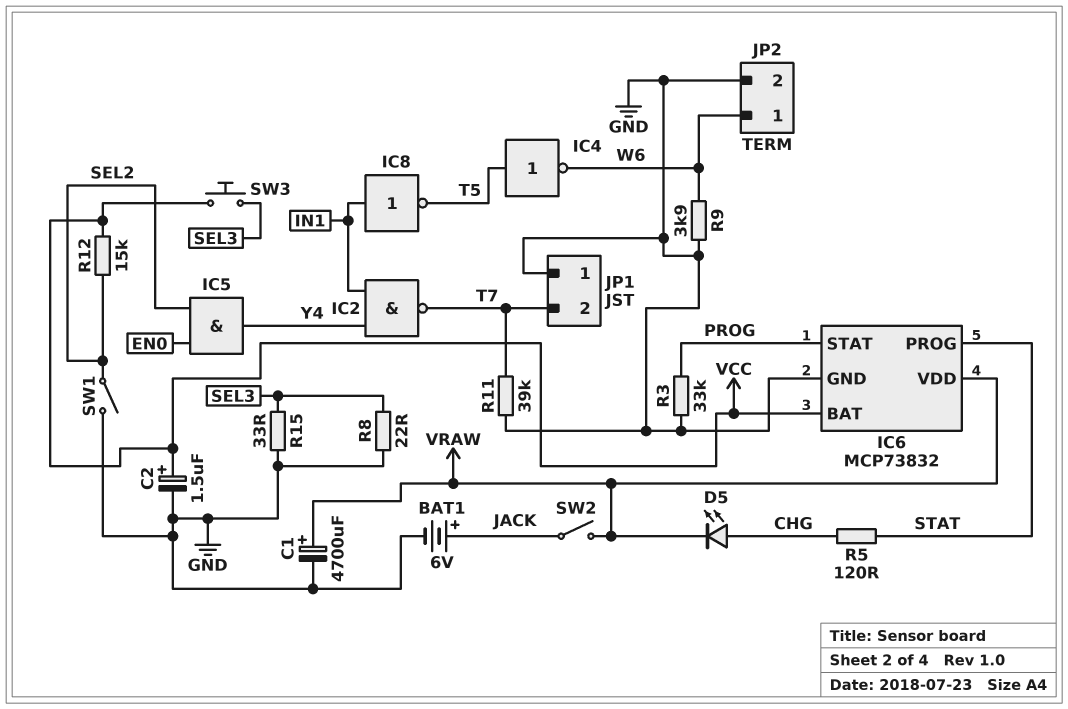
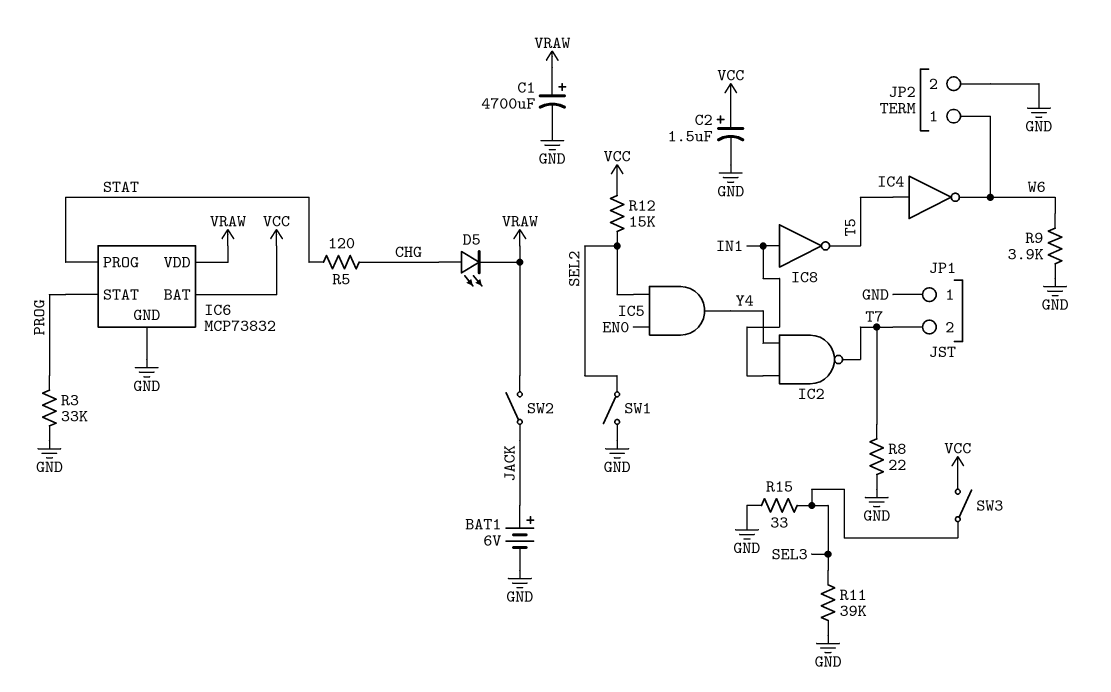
R8: 22 (GND, SEL3) -> 22 (GND, T7)
R11: 39k (GND, T7) -> 39k (GND, SEL3)
SW3: button (SEL3, VCC) -> switch (SEL3, VCC)

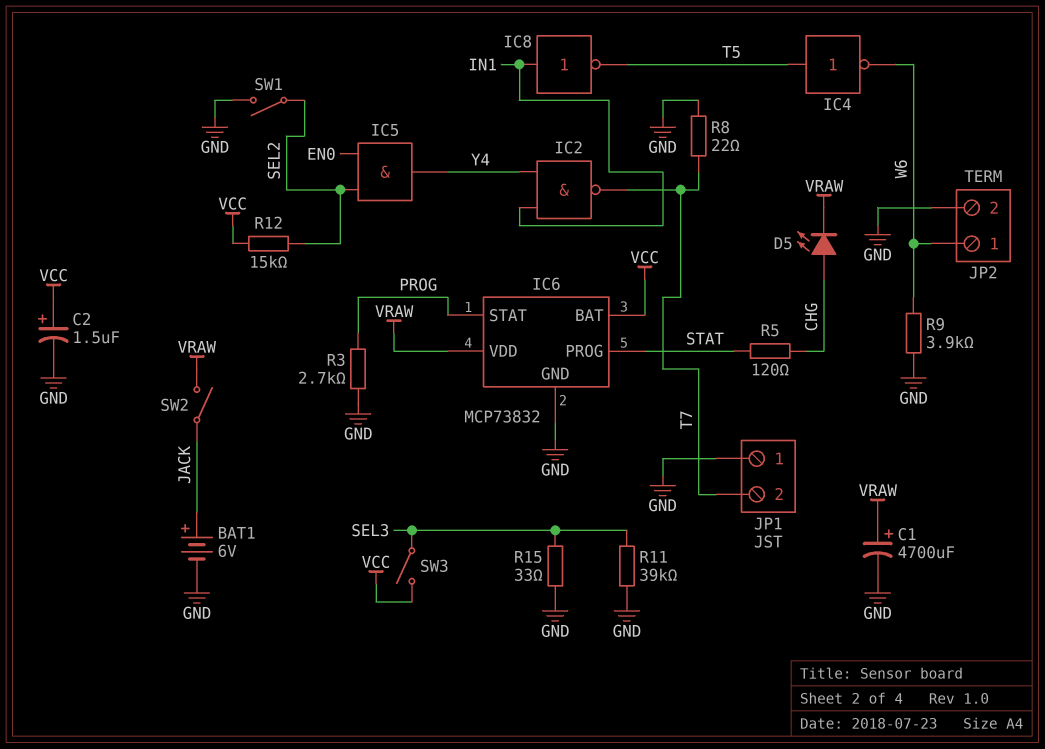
R3: 33k (GND, PROG) -> 2.7k (GND, PROG)

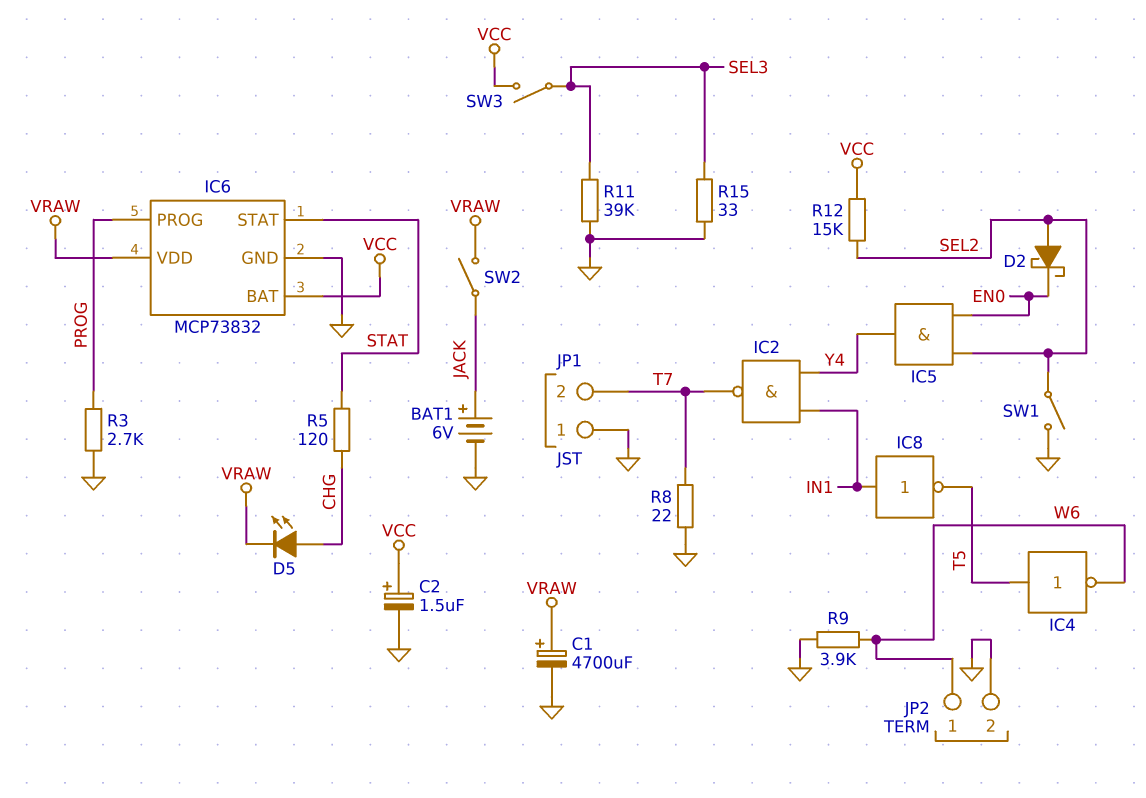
D2: none -> schottky (A SEL2, K EN0)
IC6 pin PROG: STAT -> PROG
IC6 pin STAT: PROG -> STAT

